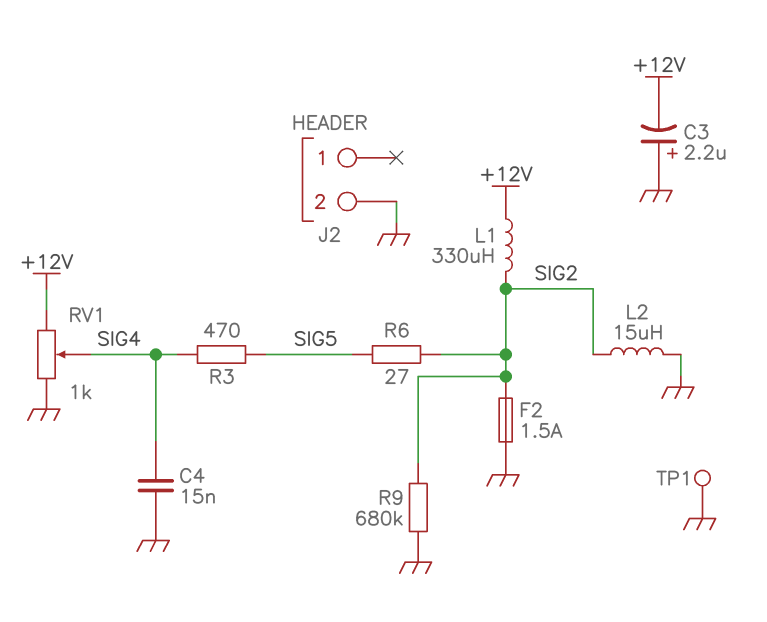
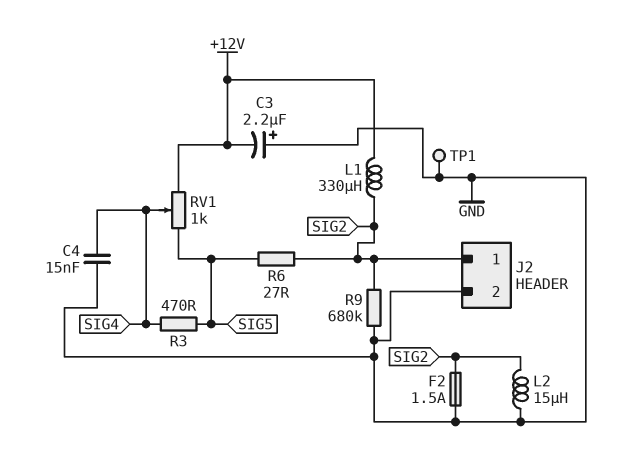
J2 pin 1: none -> SIG2
RV1: 1k (+12V, GND, wiper SIG4) -> 1k (+12V, SIG5, wiper SIG4)

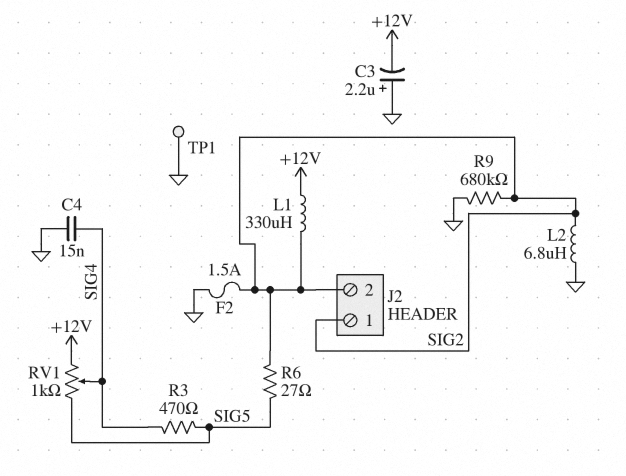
J2 pin 2: GND -> SIG2
L2: 15uH (GND, SIG2) -> 6.8uH (GND, SIG2)

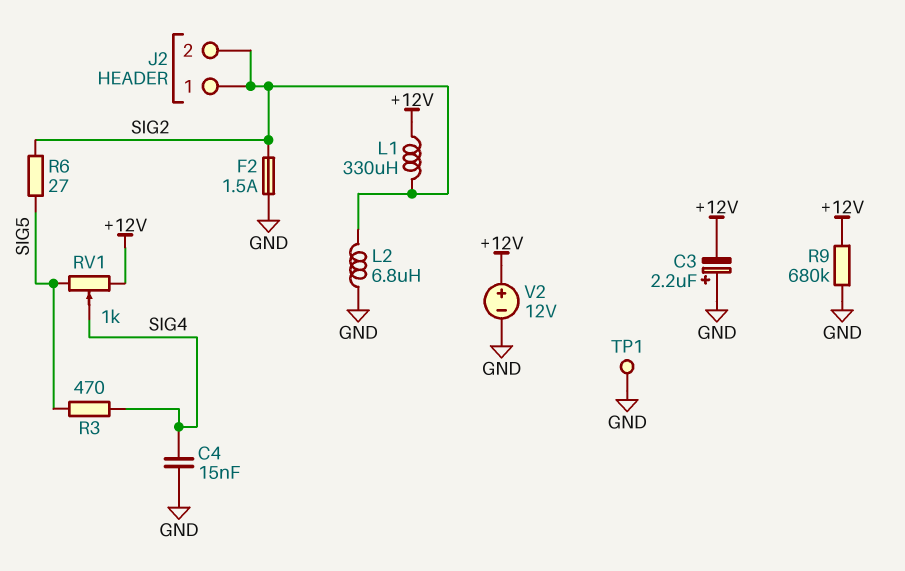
R9: 680k (GND, SIG2) -> 680k (+12V, GND)
V2: none -> 12V (plus +12V, minus GND)

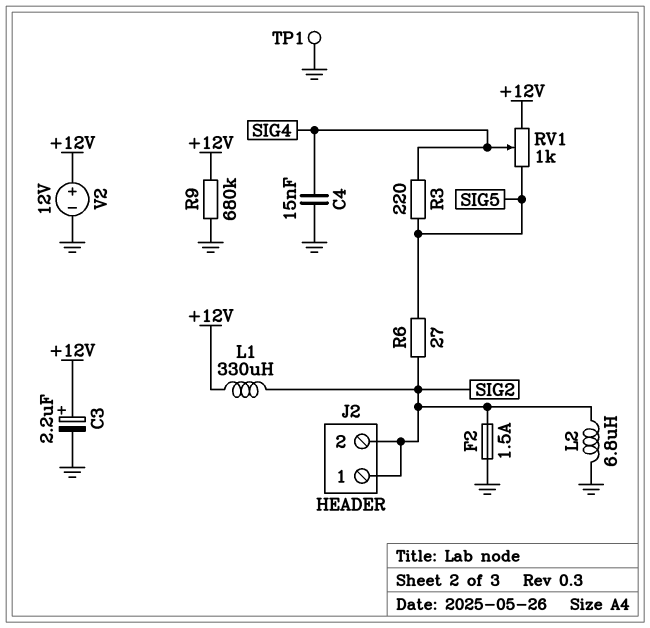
C3: 2.2uF (plus GND, minus +12V) -> 2.2uF (plus +12V, minus GND)
R3: 470 (SIG4, SIG5) -> 220 (SIG4, SIG5)

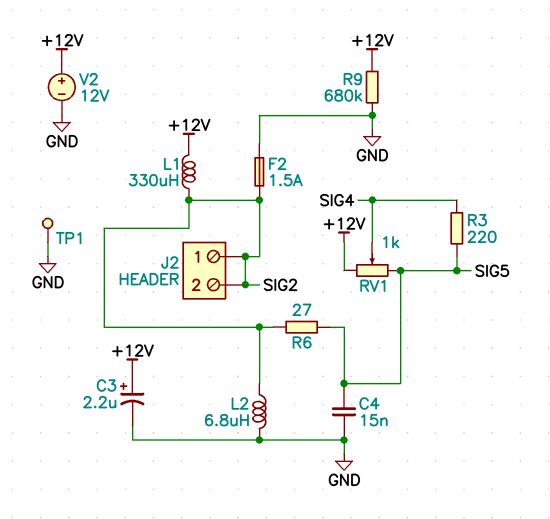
C4: 15nF (GND, SIG4) -> 15nF (GND, SIG5)

